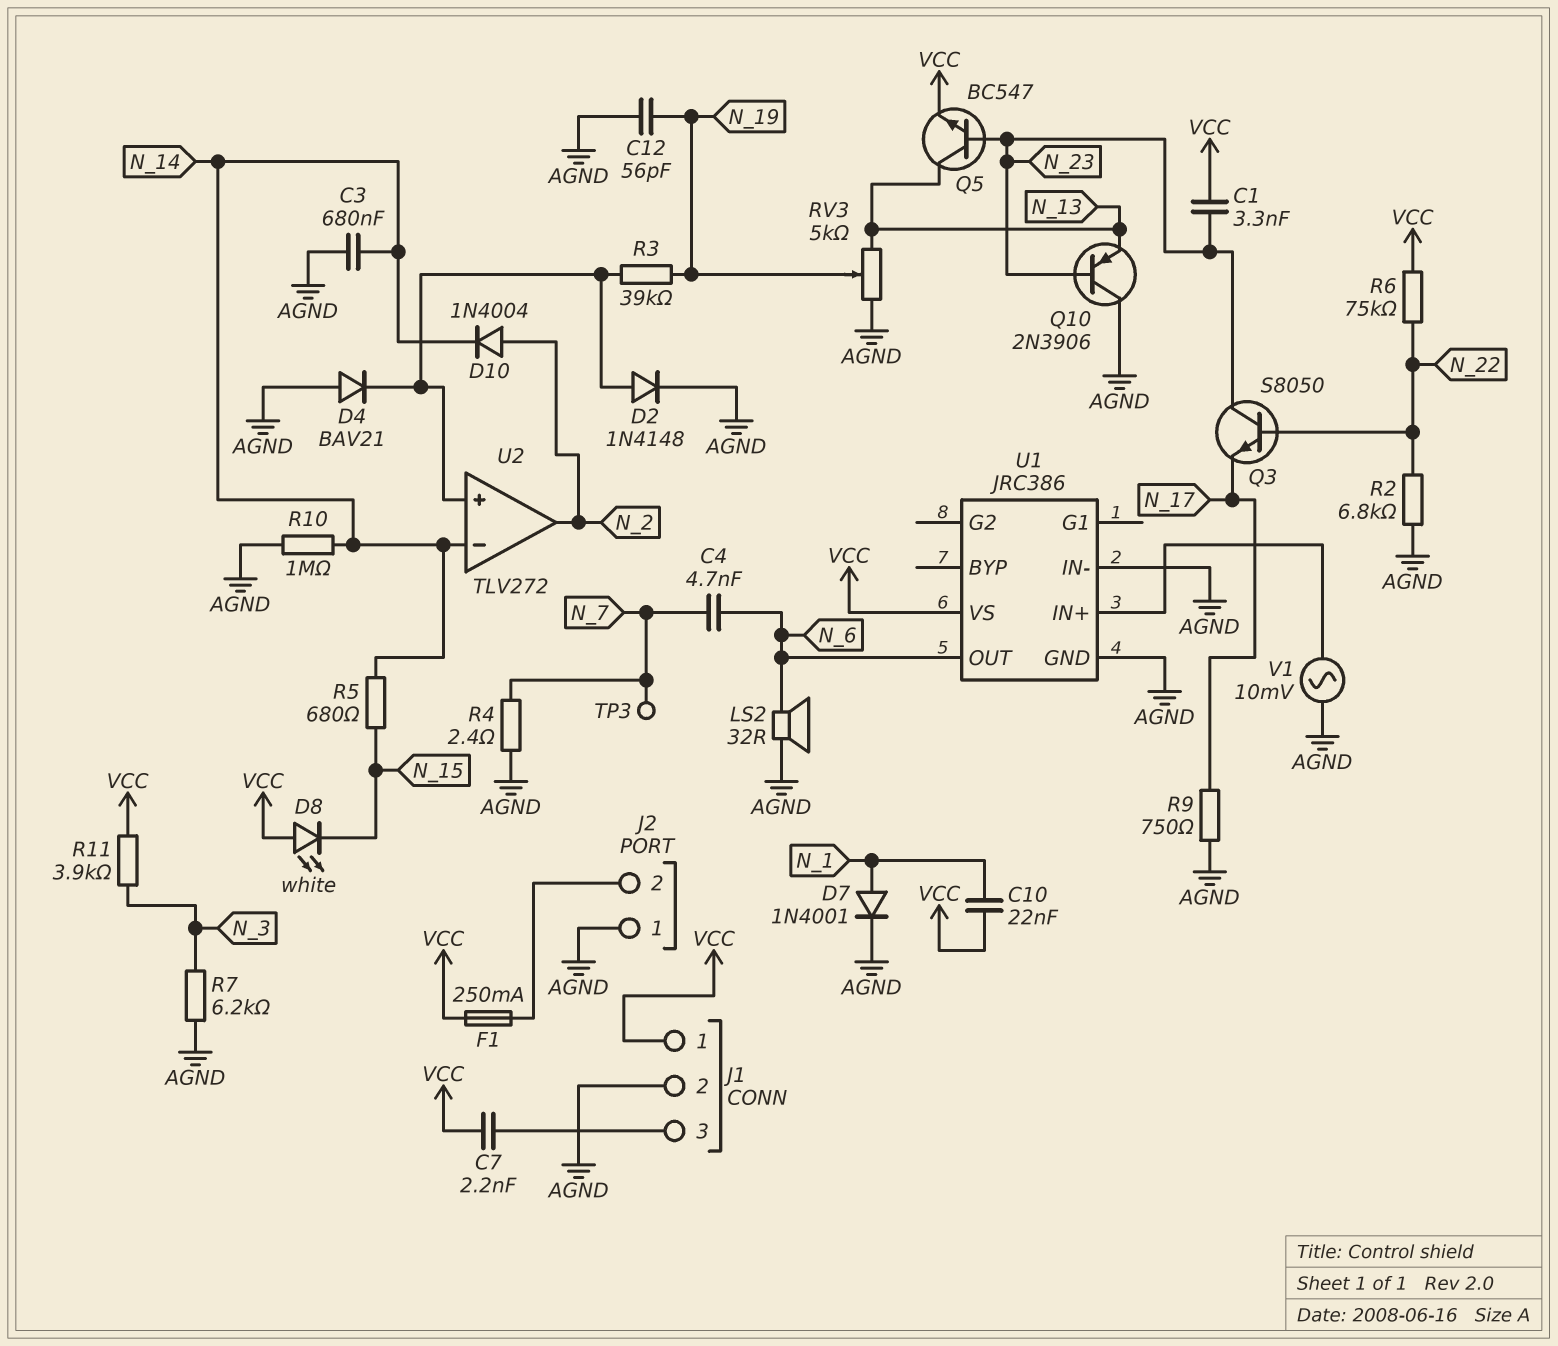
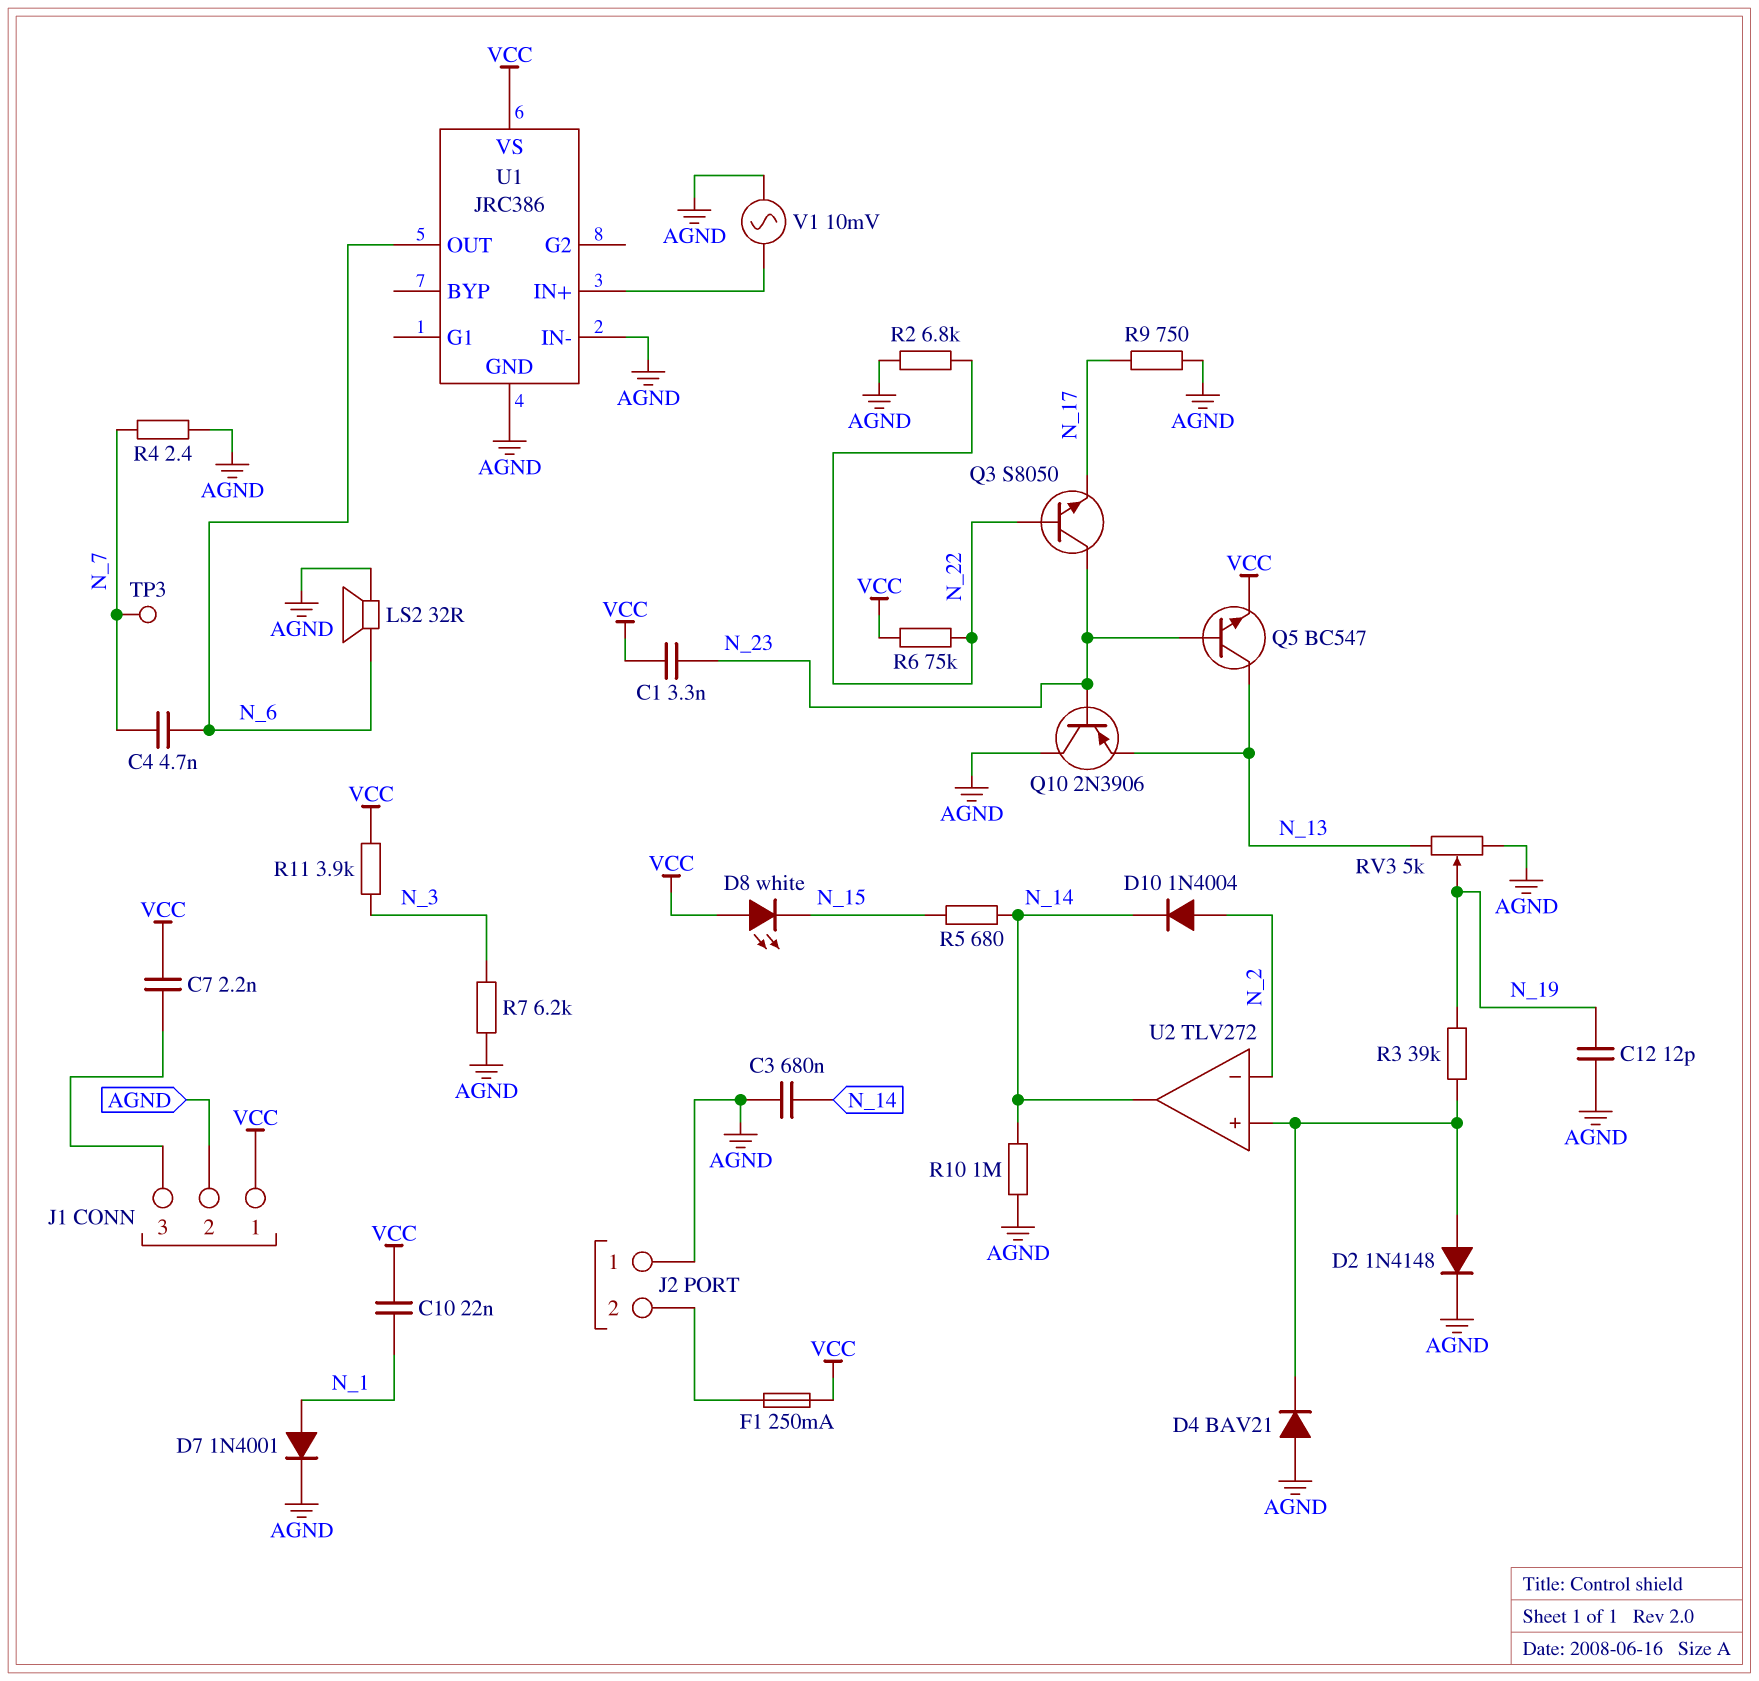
C12: 56pF (AGND, N_19) -> 12pF (AGND, N_19)
U2 pin in-: N_14 -> N_2
U2 pin out: N_2 -> N_14

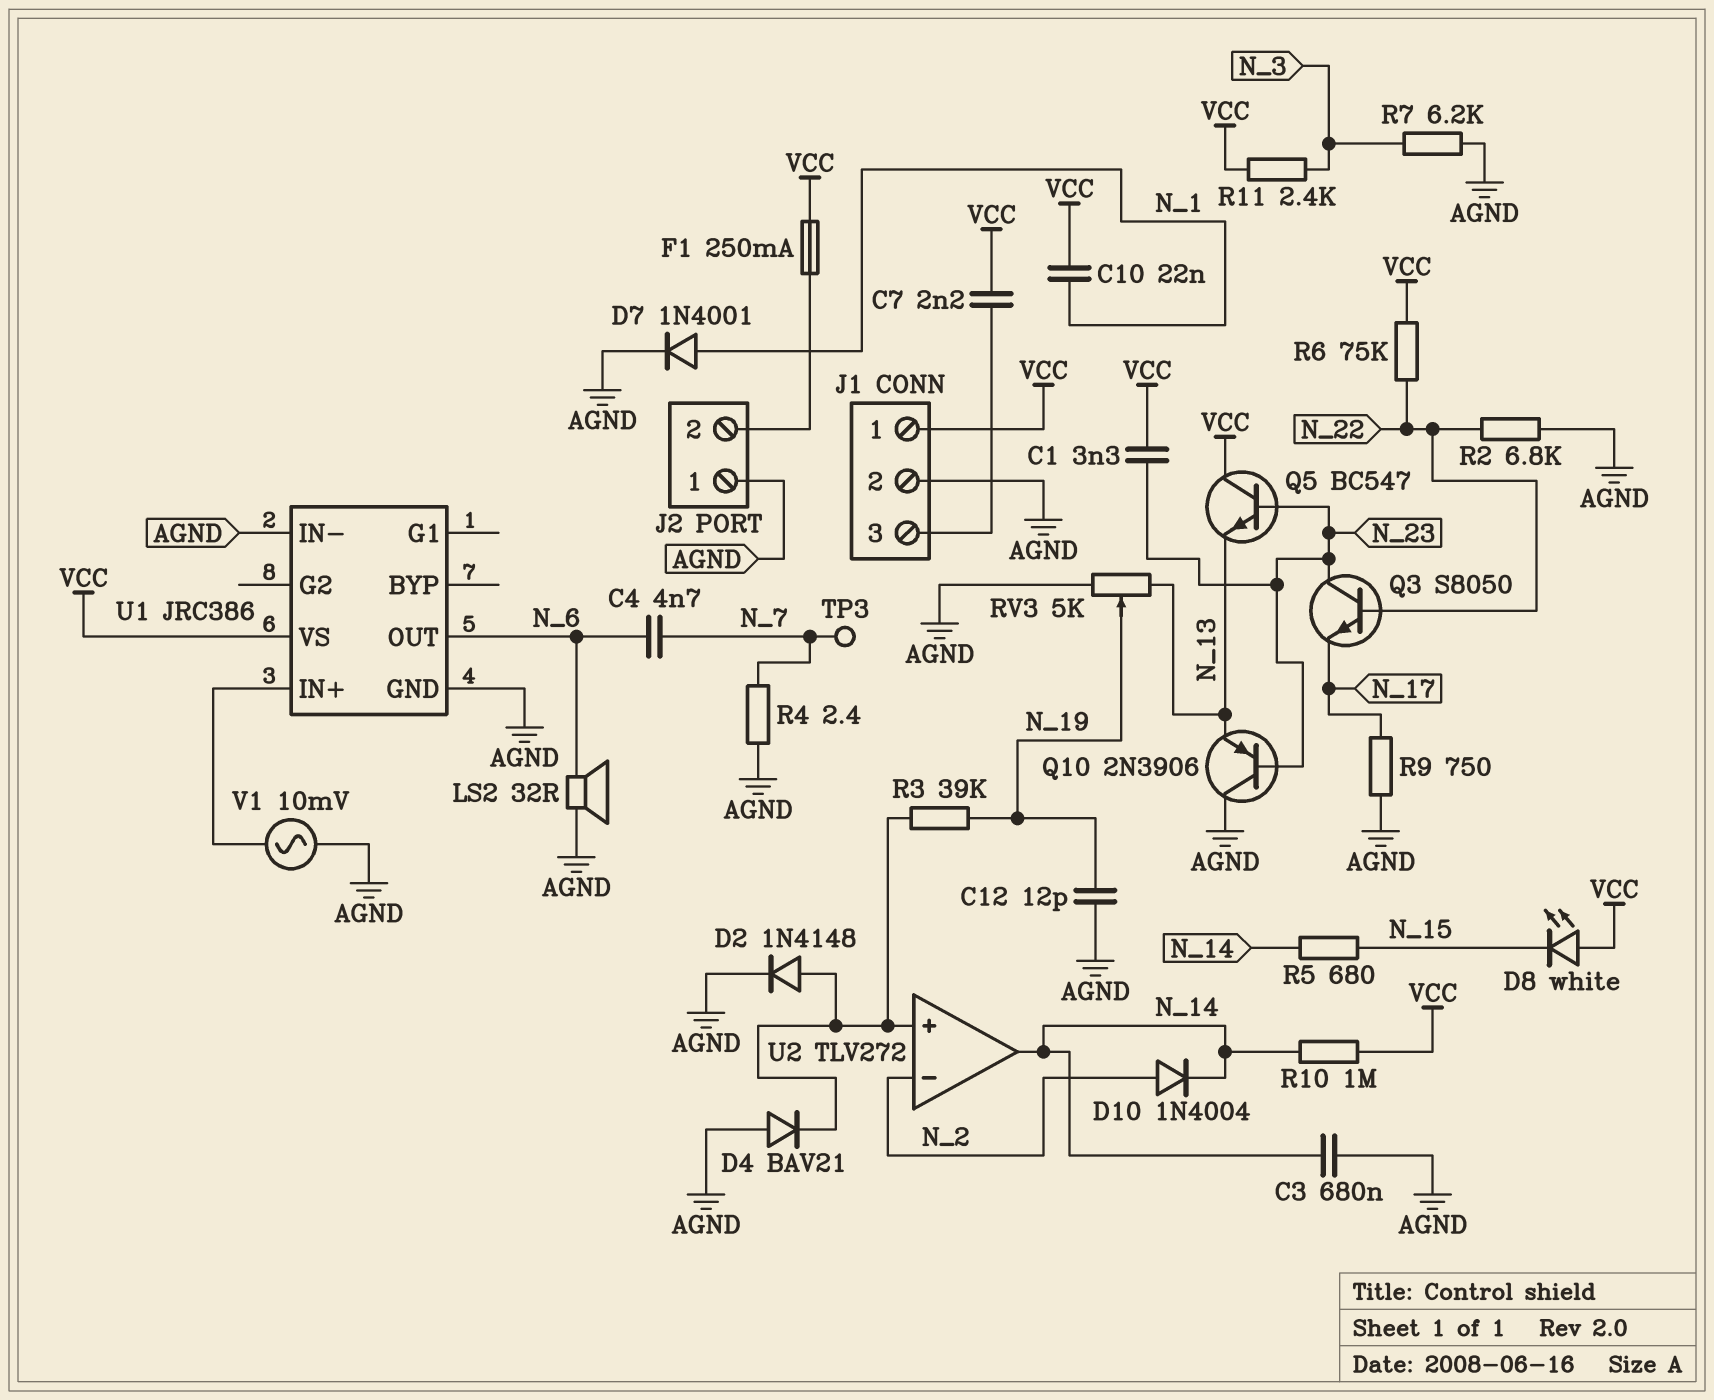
Q5: NPN BC547 (B N_23, C N_13, E VCC) -> NPN BC547 (B N_23, C VCC, E N_13)
R10: 1M (AGND, N_14) -> 1M (N_14, VCC)
R11: 3.9k (N_3, VCC) -> 2.4k (N_3, VCC)

